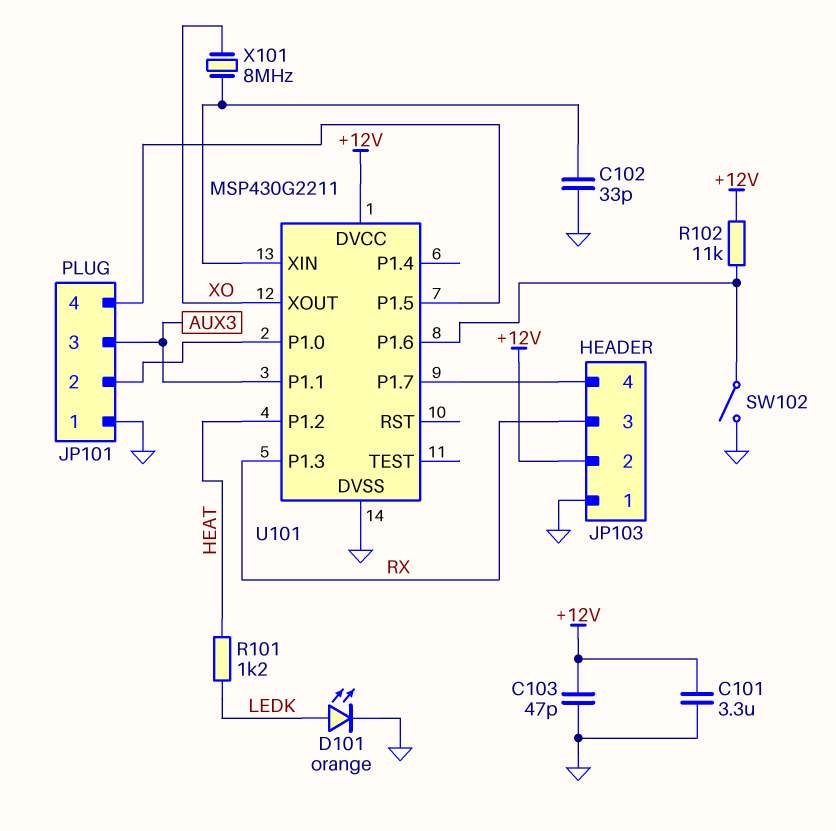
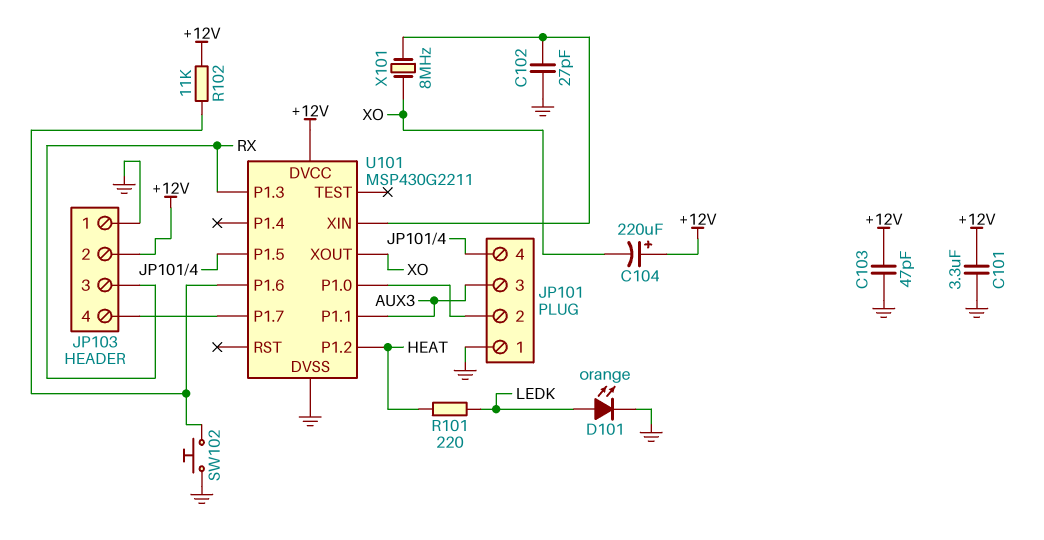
C102: 33pF (GND, U101/XIN) -> 27pF (GND, U101/XIN)
C104: none -> 220uF (plus +12V, minus XO)
R101: 1.2k (HEAT, LEDK) -> 220 (HEAT, LEDK)
SW102: switch (GND, U101/P1.6) -> button (GND, U101/P1.6)

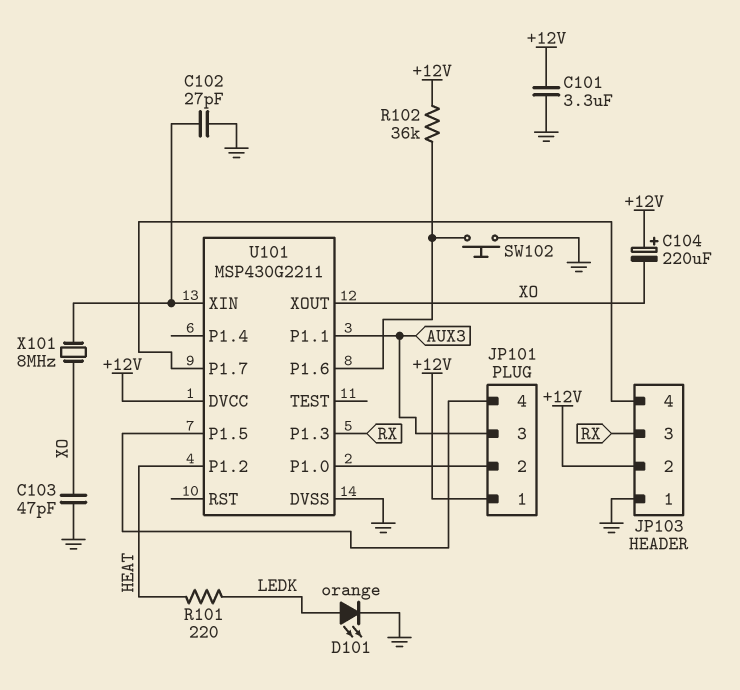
C103: 47pF (+12V, GND) -> 47pF (GND, XO)
JP101 pin 1: GND -> +12V
R102: 11k (+12V, U101/P1.6) -> 36k (+12V, U101/P1.6)

